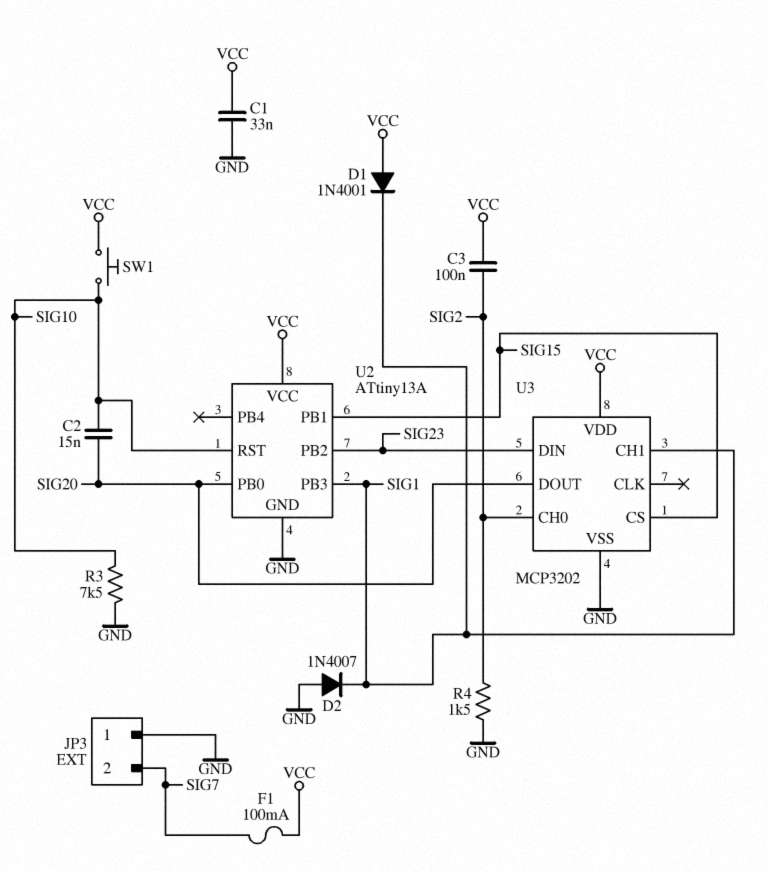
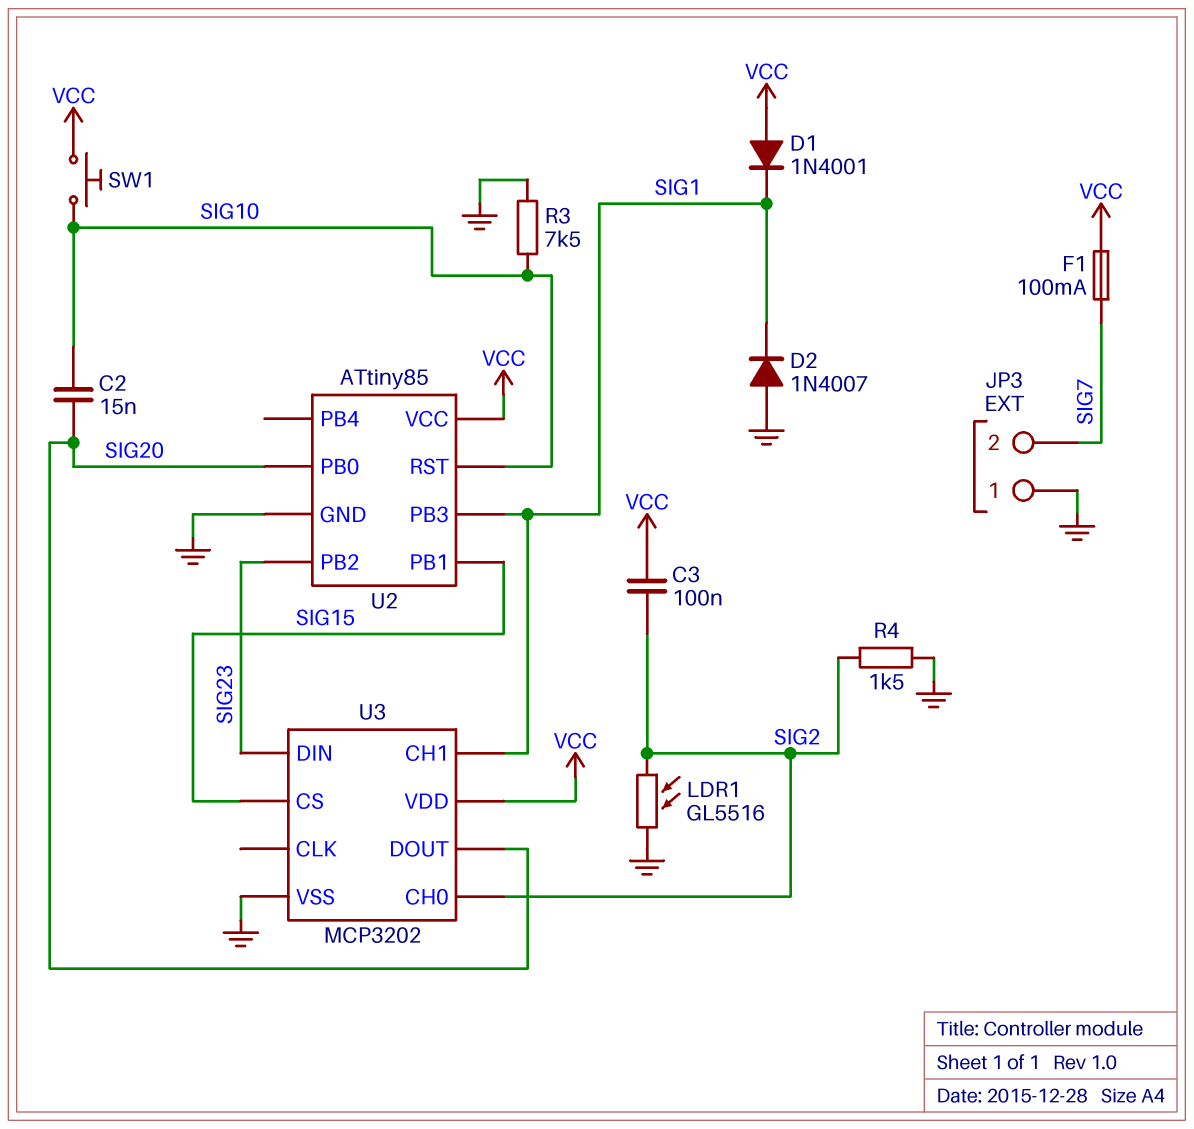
C1: 33nF (GND, VCC) -> none
LDR1: none -> GL5516 (GND, SIG2)
U2: ATtiny13A -> ATtiny85

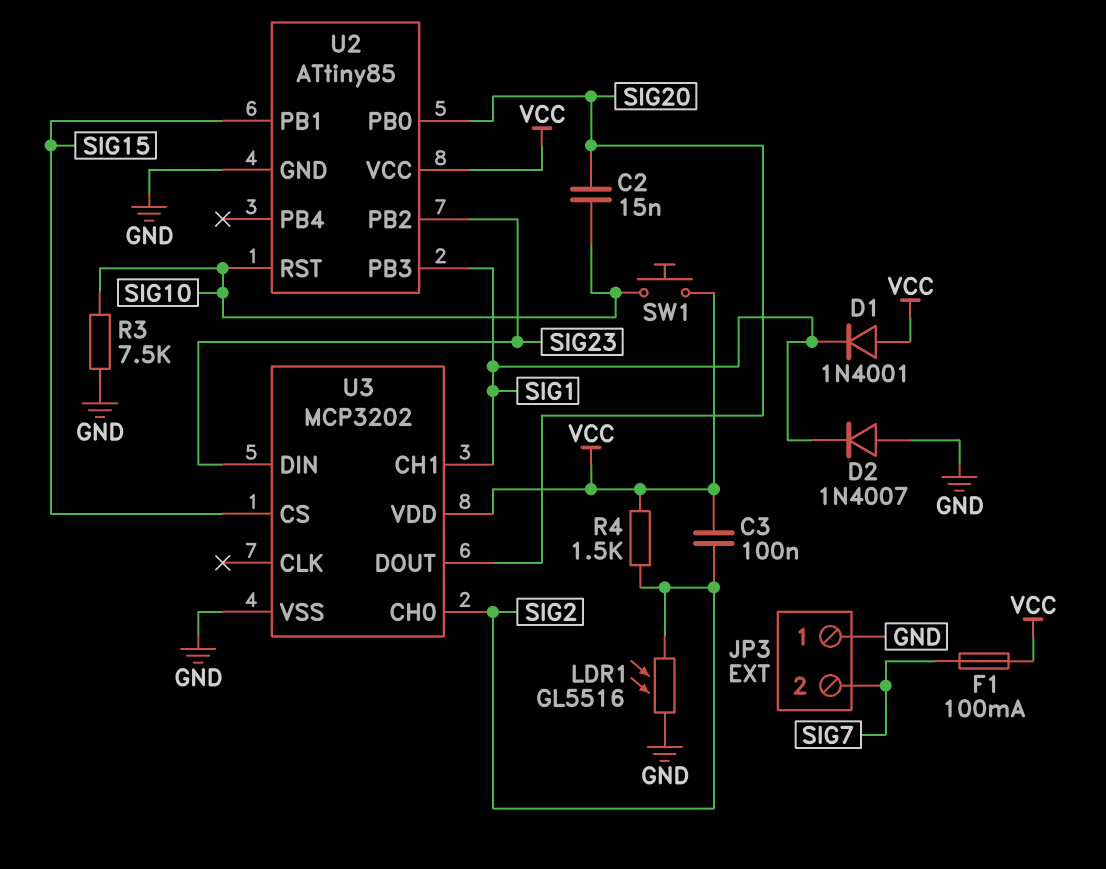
R4: 1.5k (GND, SIG2) -> 1.5k (SIG2, VCC)

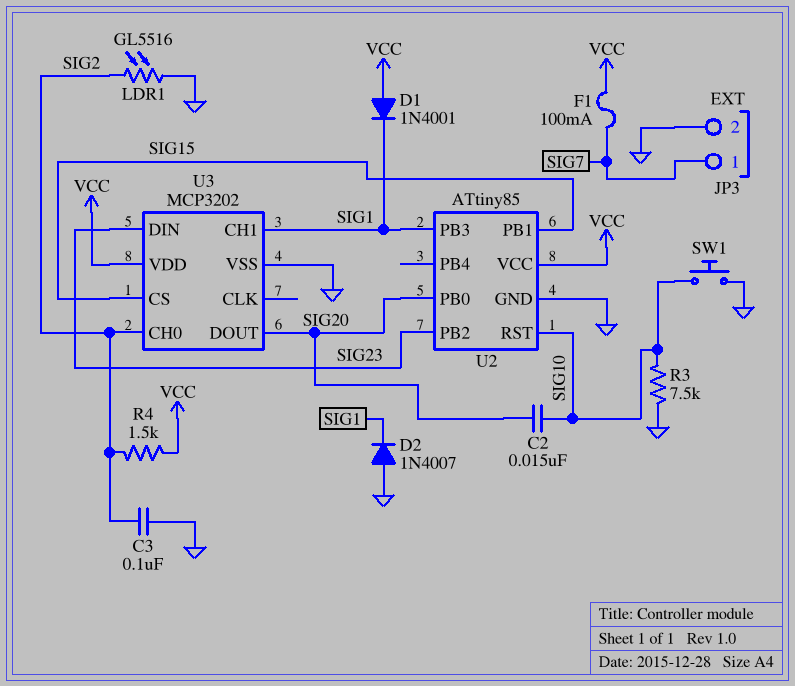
C3: 100nF (SIG2, VCC) -> 100nF (GND, SIG2)
JP3 pin 1: GND -> SIG7
JP3 pin 2: SIG7 -> GND
SW1: button (SIG10, VCC) -> button (GND, SIG10)

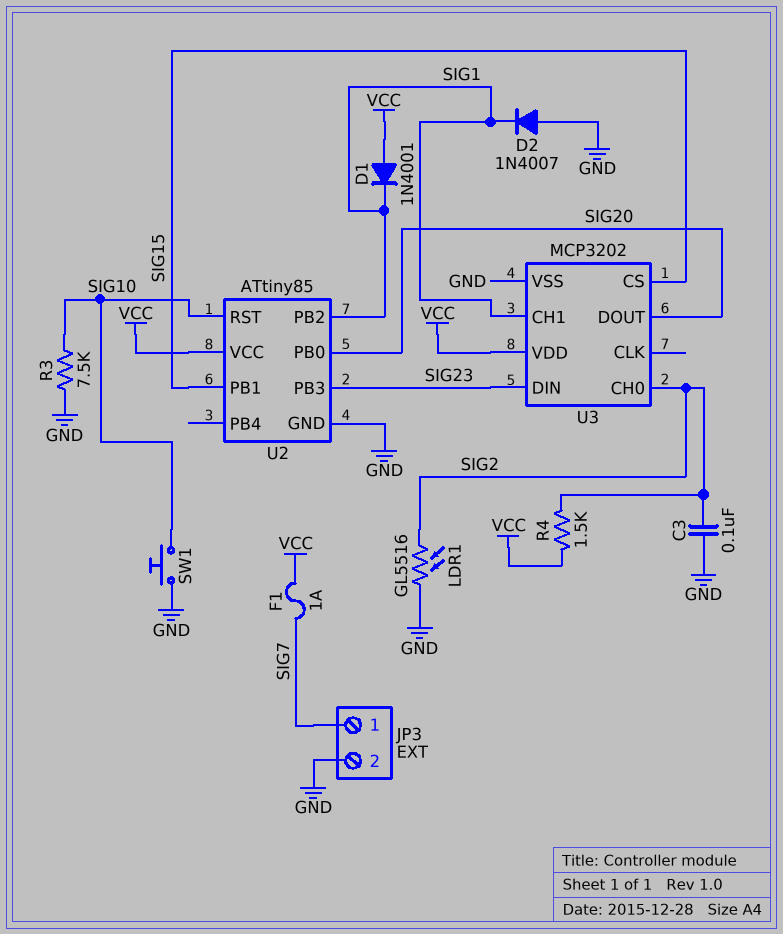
C2: 15nF (SIG10, SIG20) -> none
F1: 100mA (SIG7, VCC) -> 1A (SIG7, VCC)
U2 pin PB2: SIG23 -> SIG1
U2 pin PB3: SIG1 -> SIG23

